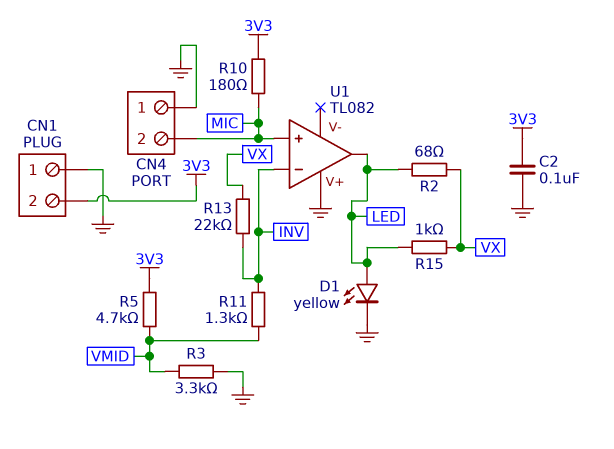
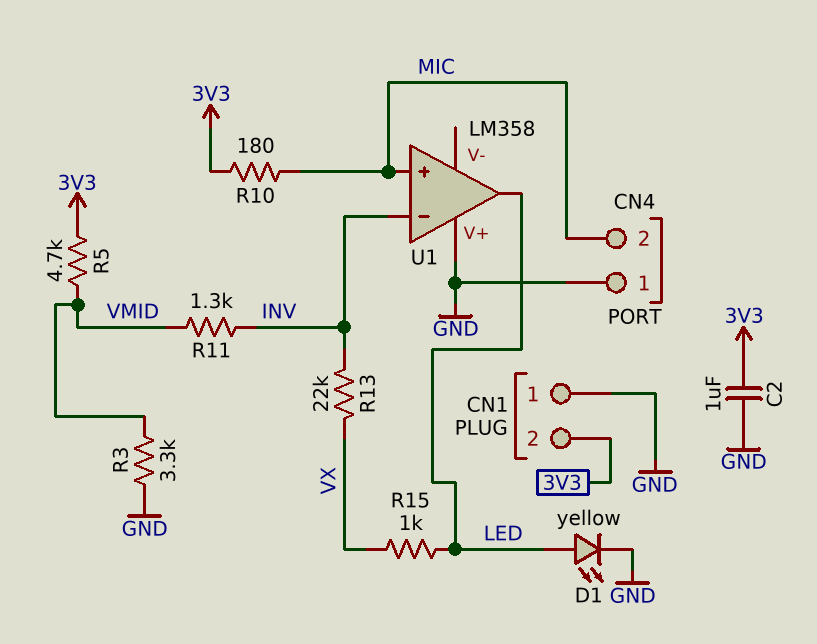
C2: 100nF (3V3, GND) -> 1uF (3V3, GND)
R2: 68 (LED, VX) -> none
U1: TL082 -> LM358

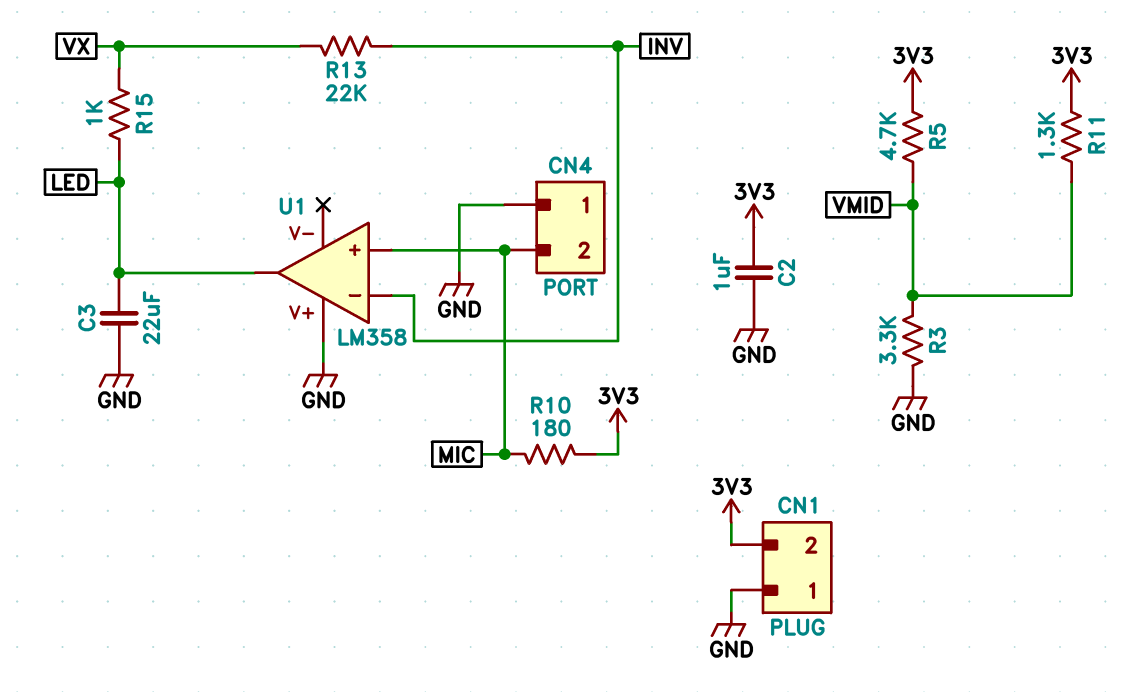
C3: none -> 22uF (GND, LED)
D1: LED yellow (A LED, K GND) -> none
R11: 1.3k (INV, VMID) -> 1.3k (3V3, VMID)

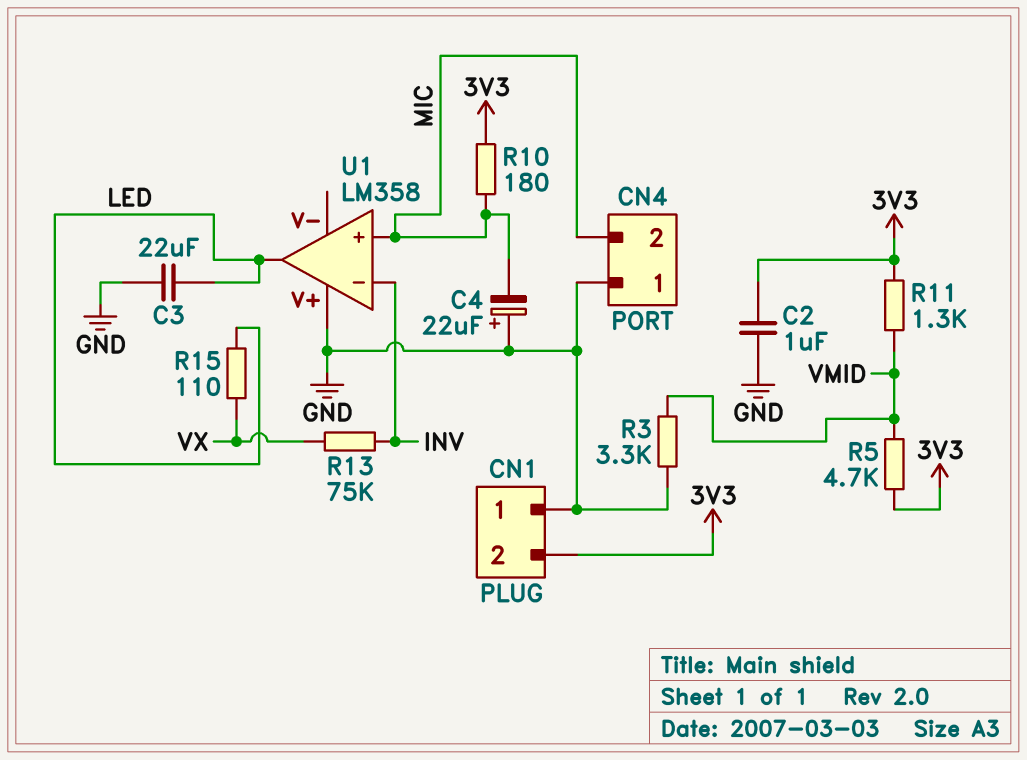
C4: none -> 22uF (plus GND, minus MIC)
R13: 22k (INV, VX) -> 75k (INV, VX)
R15: 1k (LED, VX) -> 110 (LED, VX)

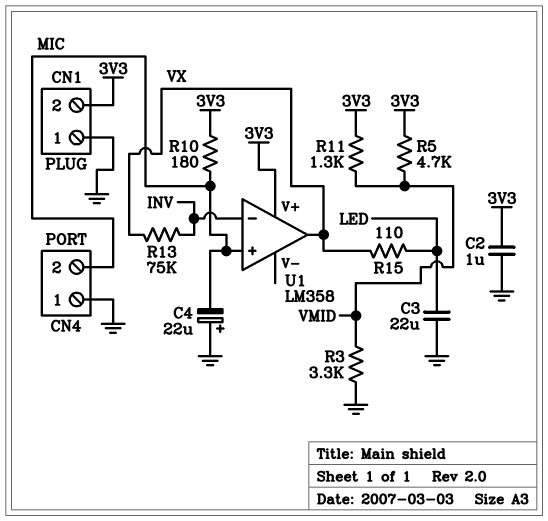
U1 pin V+: GND -> 3V3
U1 pin out: LED -> VX

